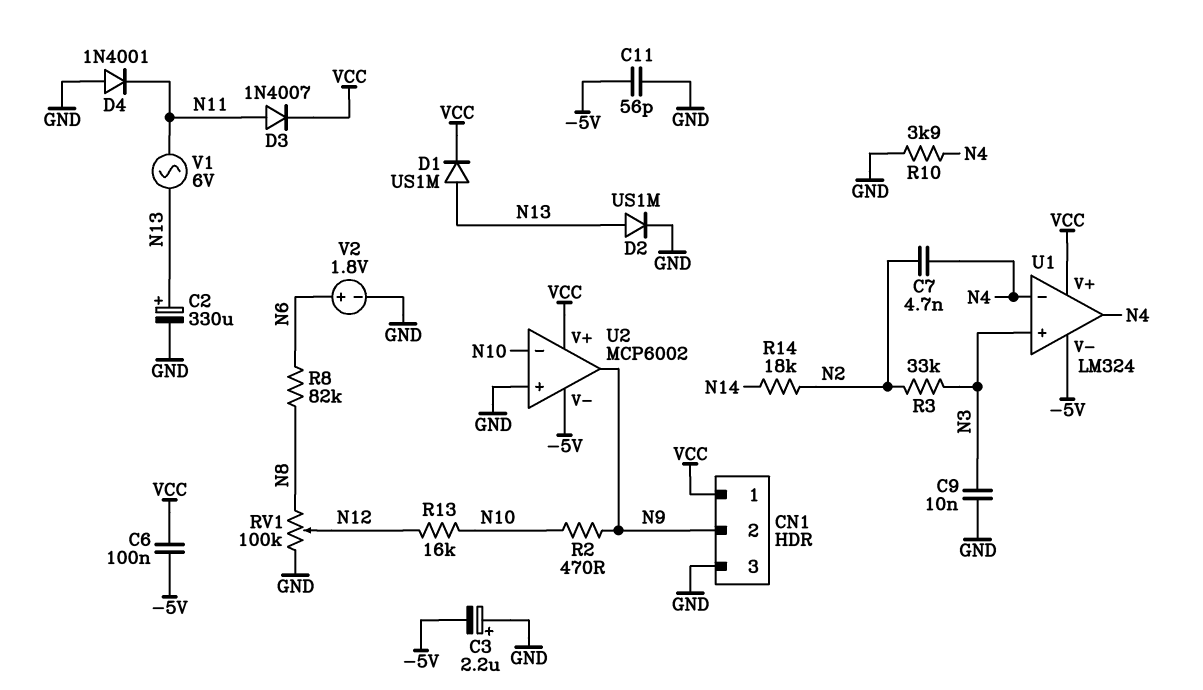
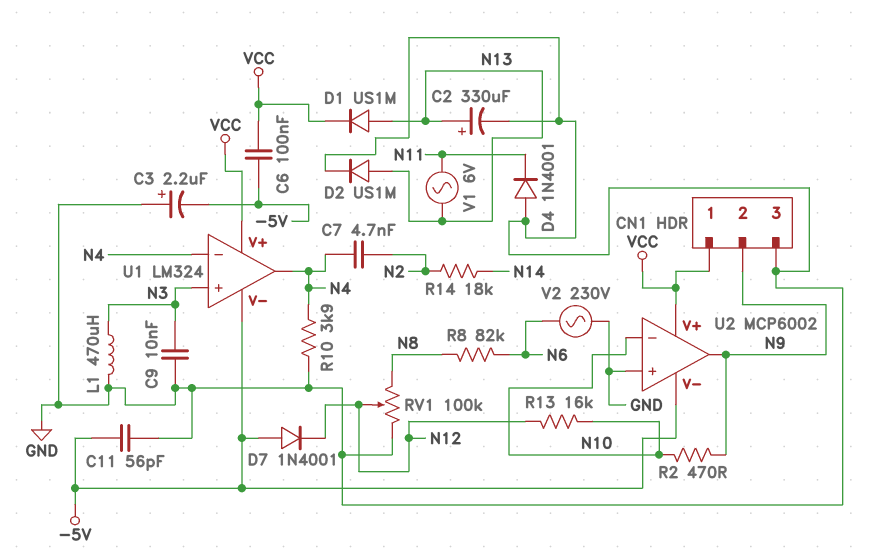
D3: diode 1N4007 (A N11, K VCC) -> none
D7: none -> diode 1N4001 (A -5V, K N12)
L1: none -> 470uH (GND, N3)
R3: 33k (N2, N3) -> none
V2: 1.8V (plus N6, minus GND) -> AC 230V (GND, N6)

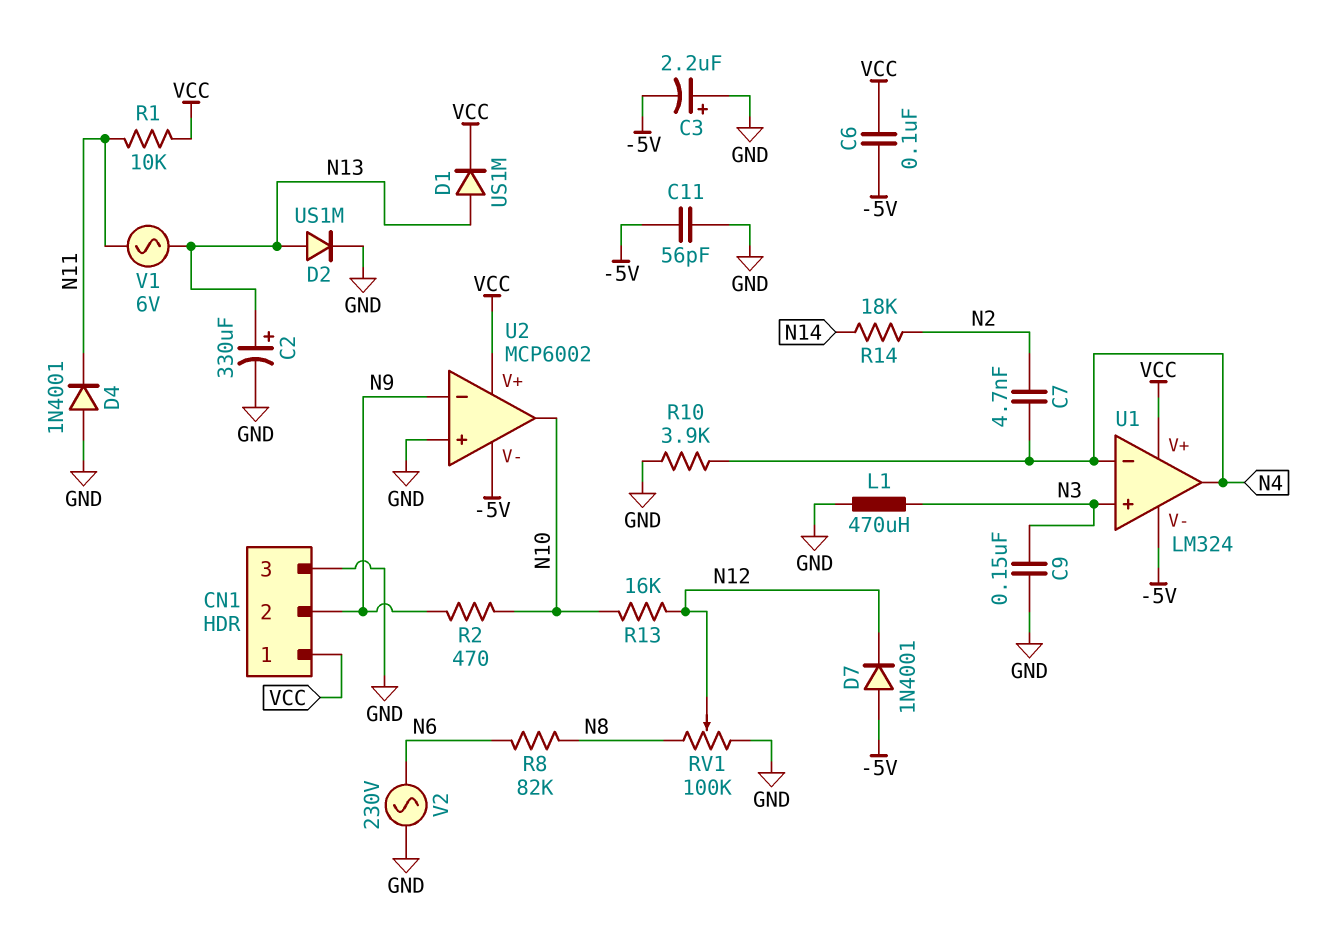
C9: 10nF (GND, N3) -> 150nF (GND, N3)
R1: none -> 10k (N11, VCC)
U2 pin in-: N10 -> N9
U2 pin out: N9 -> N10

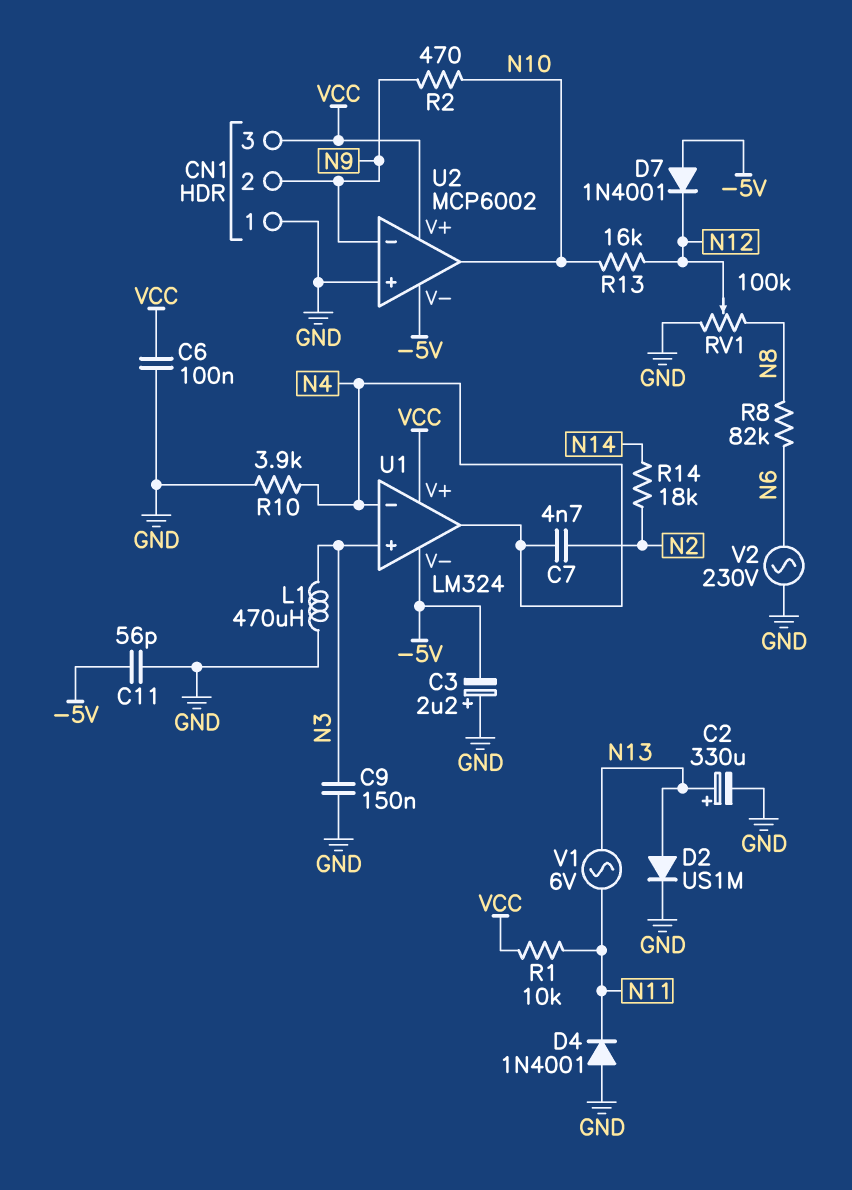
C6: 100nF (-5V, VCC) -> 100nF (GND, VCC)
CN1 pin 1: VCC -> GND
CN1 pin 3: GND -> VCC
D1: diode US1M (A N13, K VCC) -> none

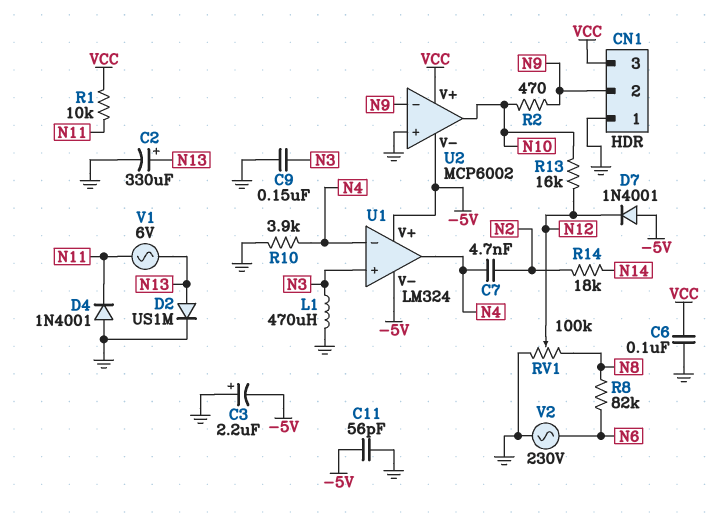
U1 pin V+: VCC -> -5V

